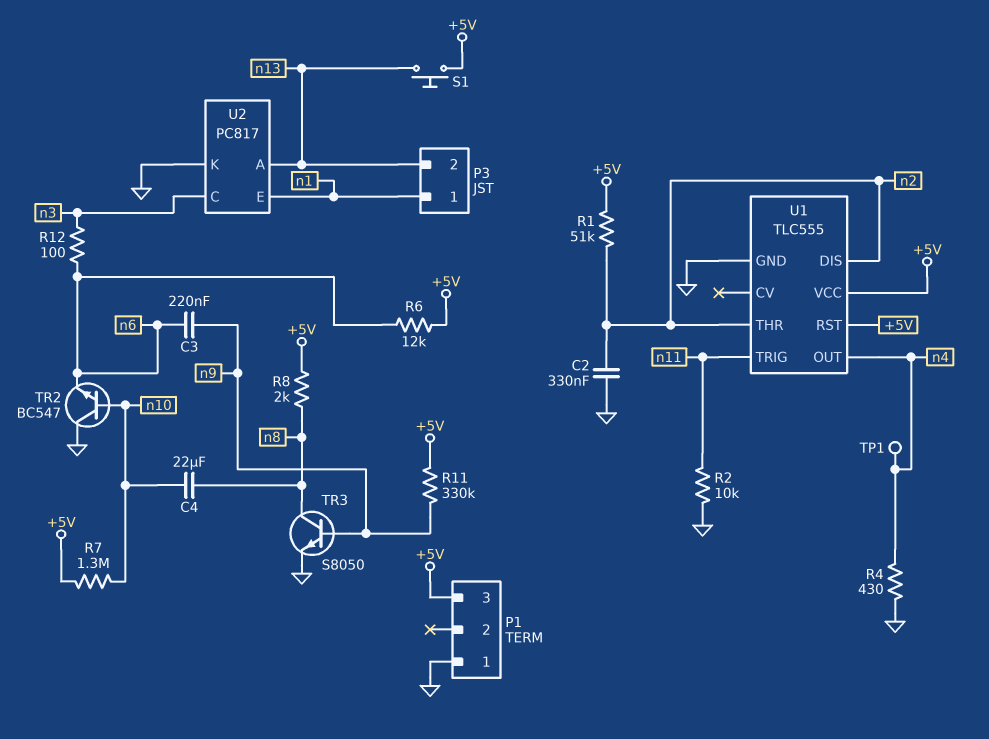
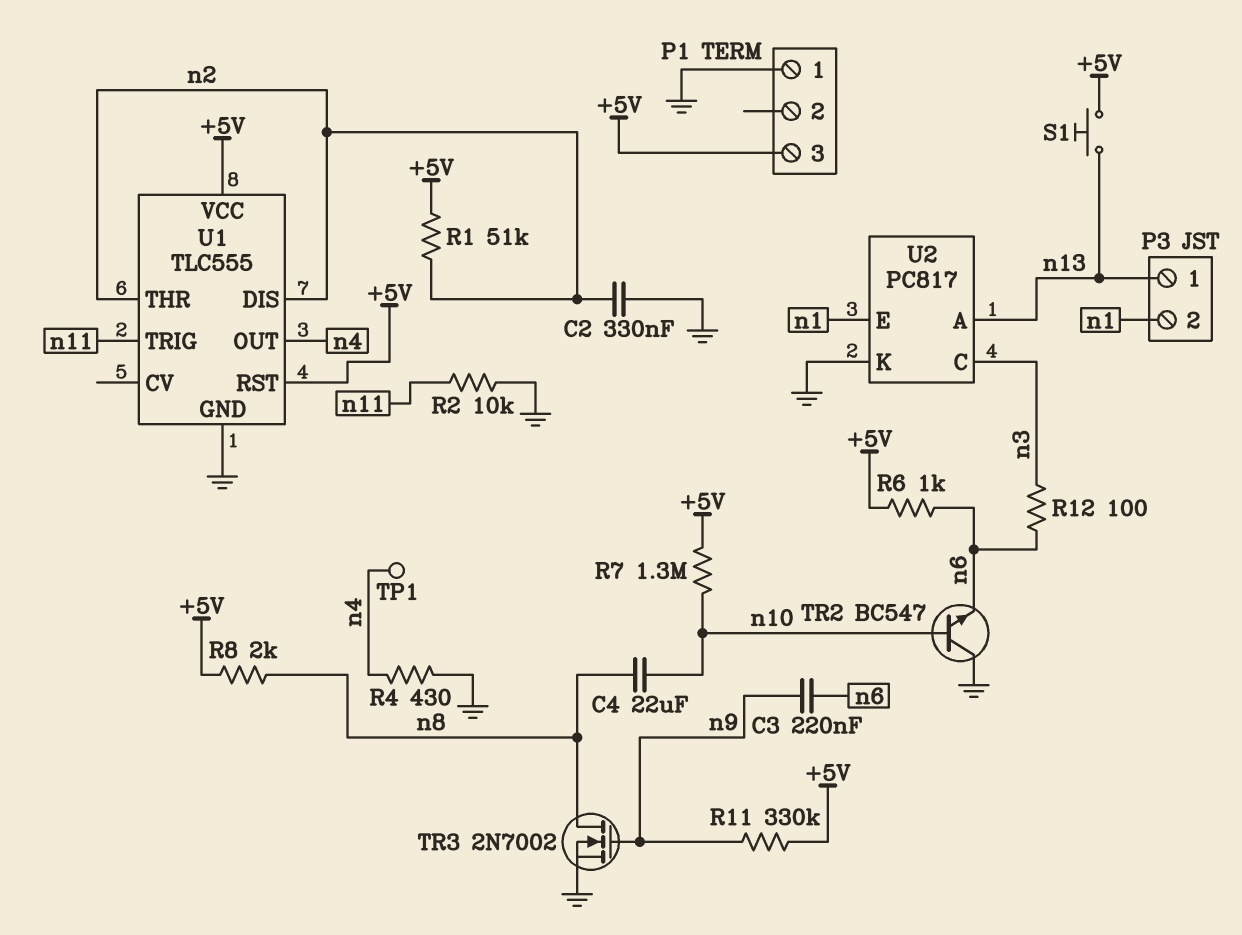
P3 pin 1: n1 -> n13
P3 pin 2: n13 -> n1
R6: 12k (+5V, n6) -> 1k (+5V, n6)
TR3: NPN S8050 (B n9, C n8, E GND) -> NMOS 2N7002 (G n9, D n8, S GND)

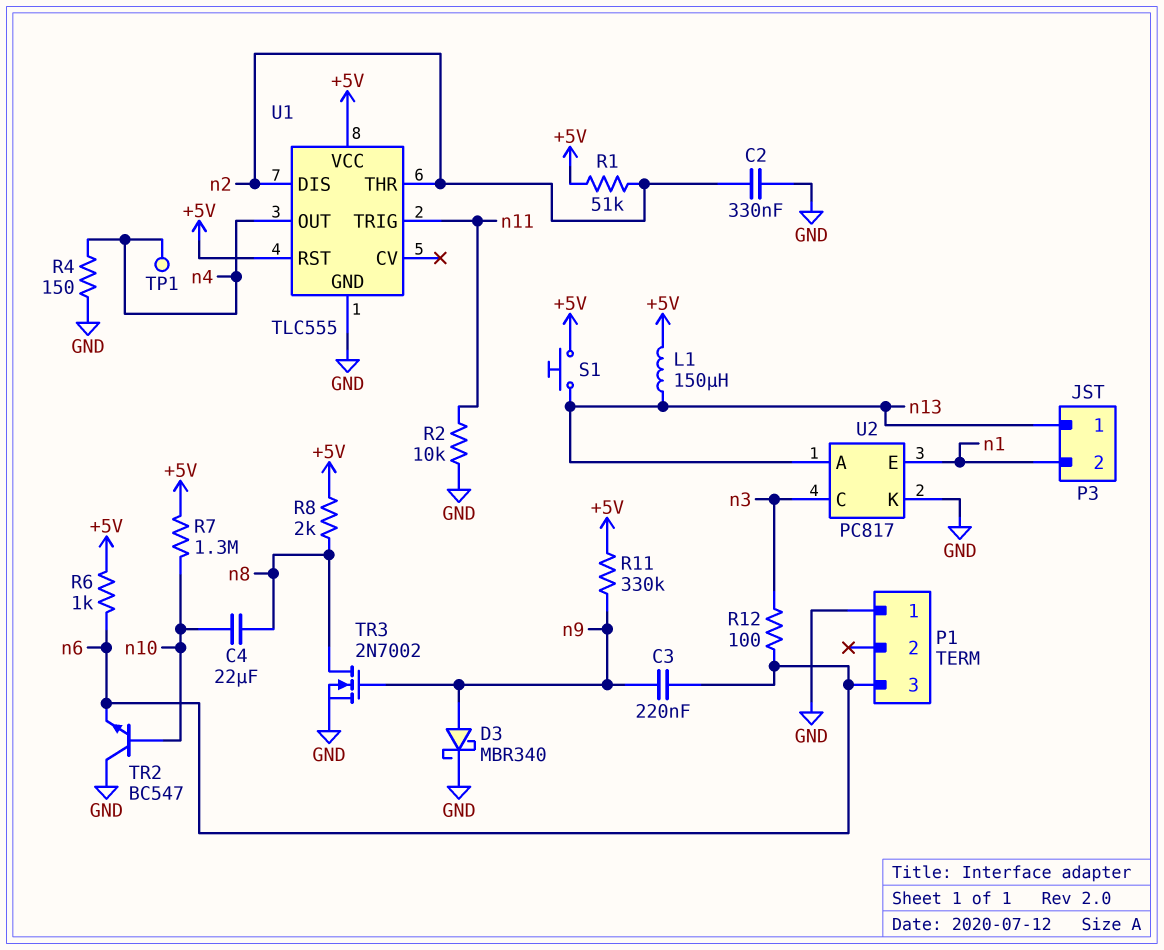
D3: none -> schottky MBR340 (A n9, K GND)
L1: none -> 150uH (+5V, n13)
P1 pin 3: +5V -> n6
R4: 430 (GND, n4) -> 150 (GND, n4)

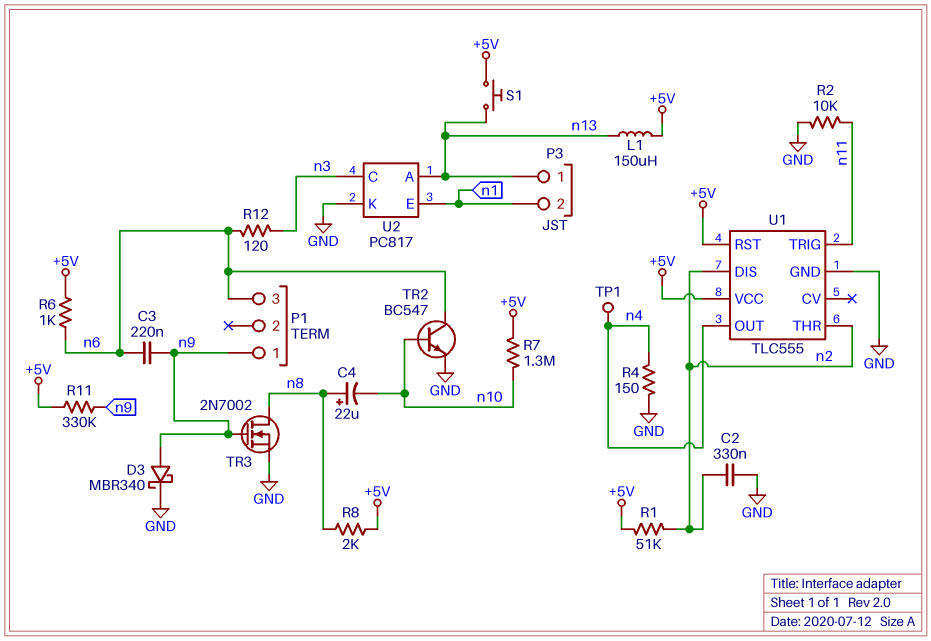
C4: 22uF (n8, n10) -> 22uF (plus n8, minus n10)
P1 pin 1: GND -> n9
R12: 100 (n3, n6) -> 120 (n3, n6)
TR2: NPN BC547 (B n10, C GND, E n6) -> NPN BC547 (B n10, C n6, E GND)

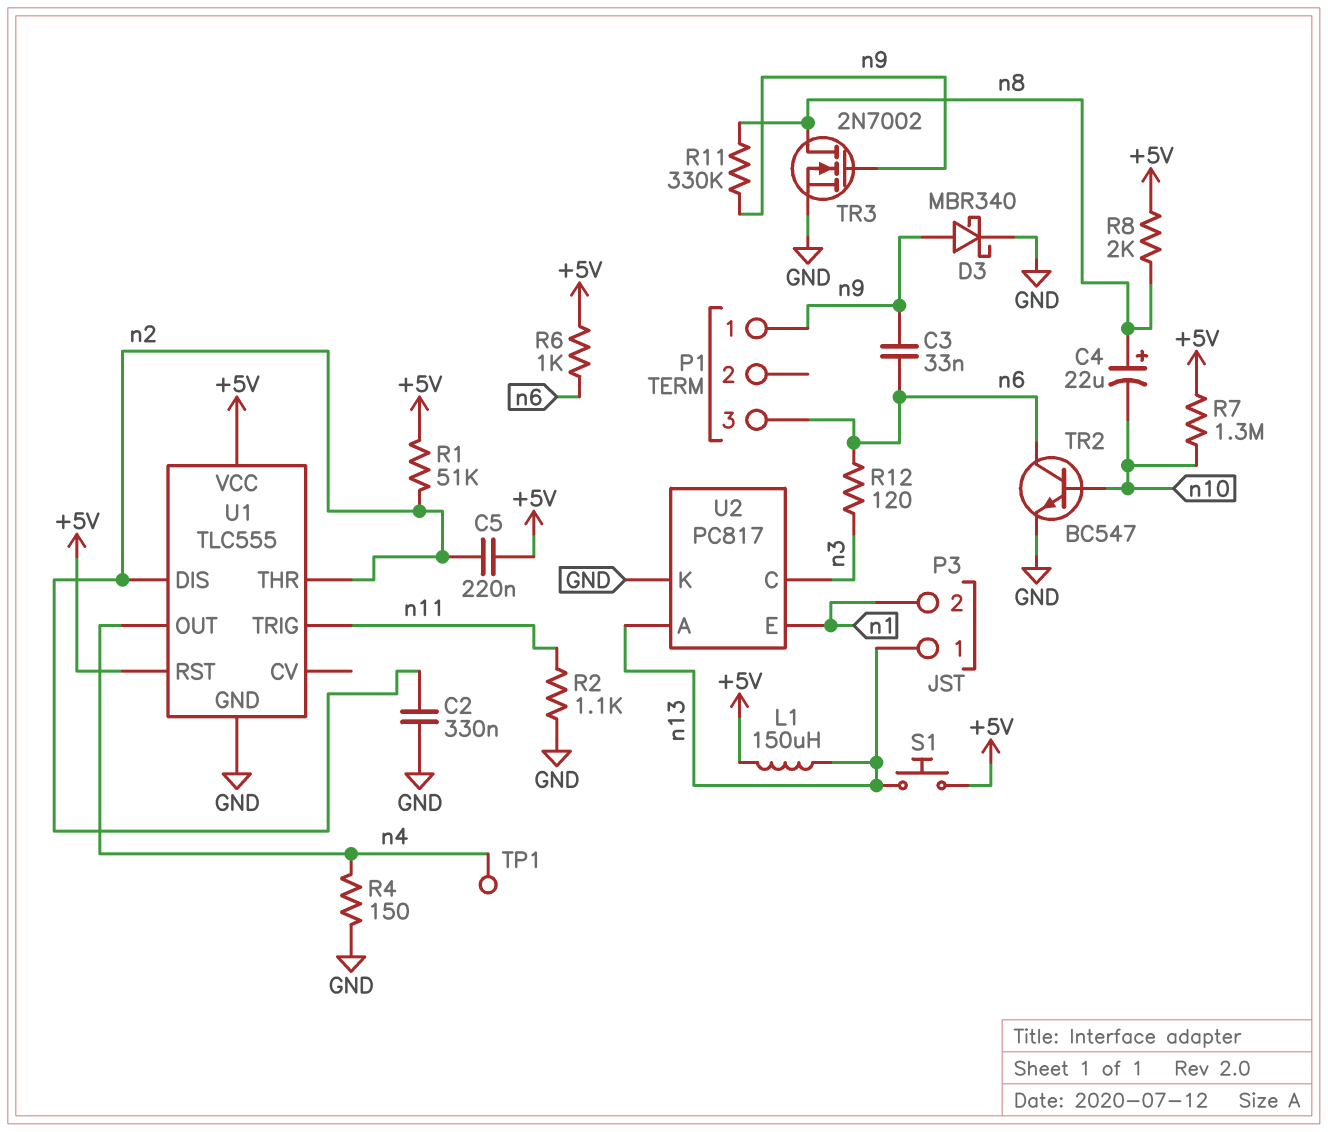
C3: 220nF (n6, n9) -> 33nF (n6, n9)
C5: none -> 220nF (+5V, n2)
R2: 10k (GND, n11) -> 1.1k (GND, n11)
R11: 330k (+5V, n9) -> 330k (n8, n9)

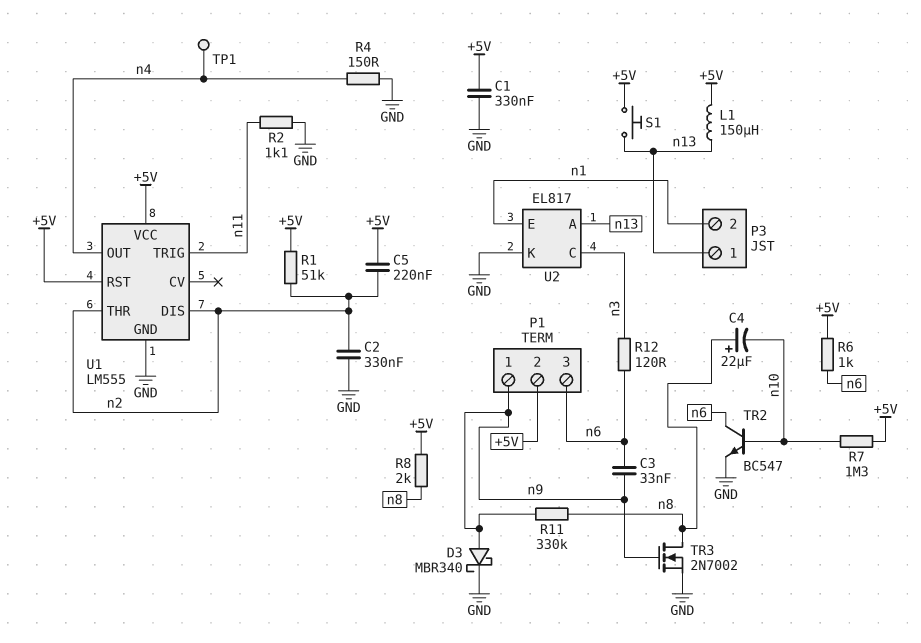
C1: none -> 330nF (+5V, GND)
P1 pin 2: none -> +5V
U1: TLC555 -> LM555
U2: PC817 -> EL817

